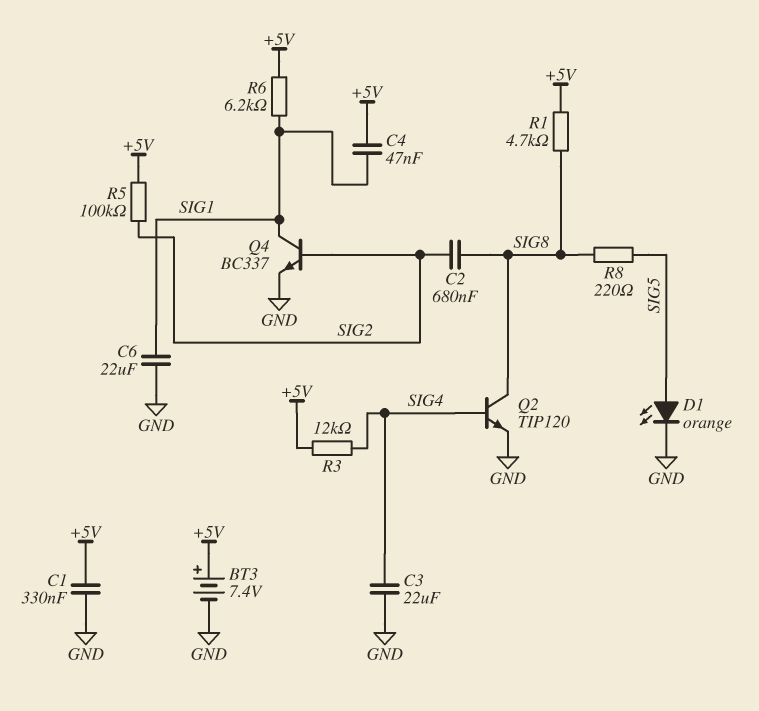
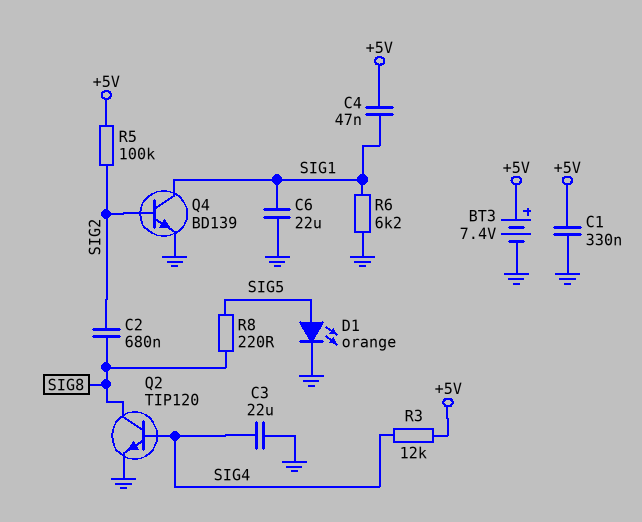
Q4: NPN BC337 (B SIG2, C SIG1, E GND) -> NPN BD139 (B SIG2, C SIG1, E GND)
R1: 4.7k (+5V, SIG8) -> none
R6: 6.2k (+5V, SIG1) -> 6.2k (GND, SIG1)

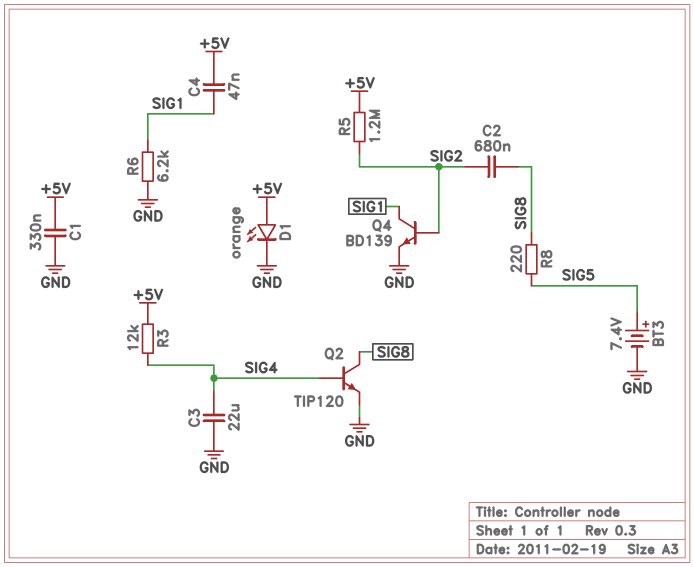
BT3: 7.4V (plus +5V, minus GND) -> 7.4V (plus SIG5, minus GND)
C6: 22uF (GND, SIG1) -> none
D1: LED orange (A SIG5, K GND) -> LED orange (A +5V, K GND)
R5: 100k (+5V, SIG2) -> 1.2M (+5V, SIG2)

